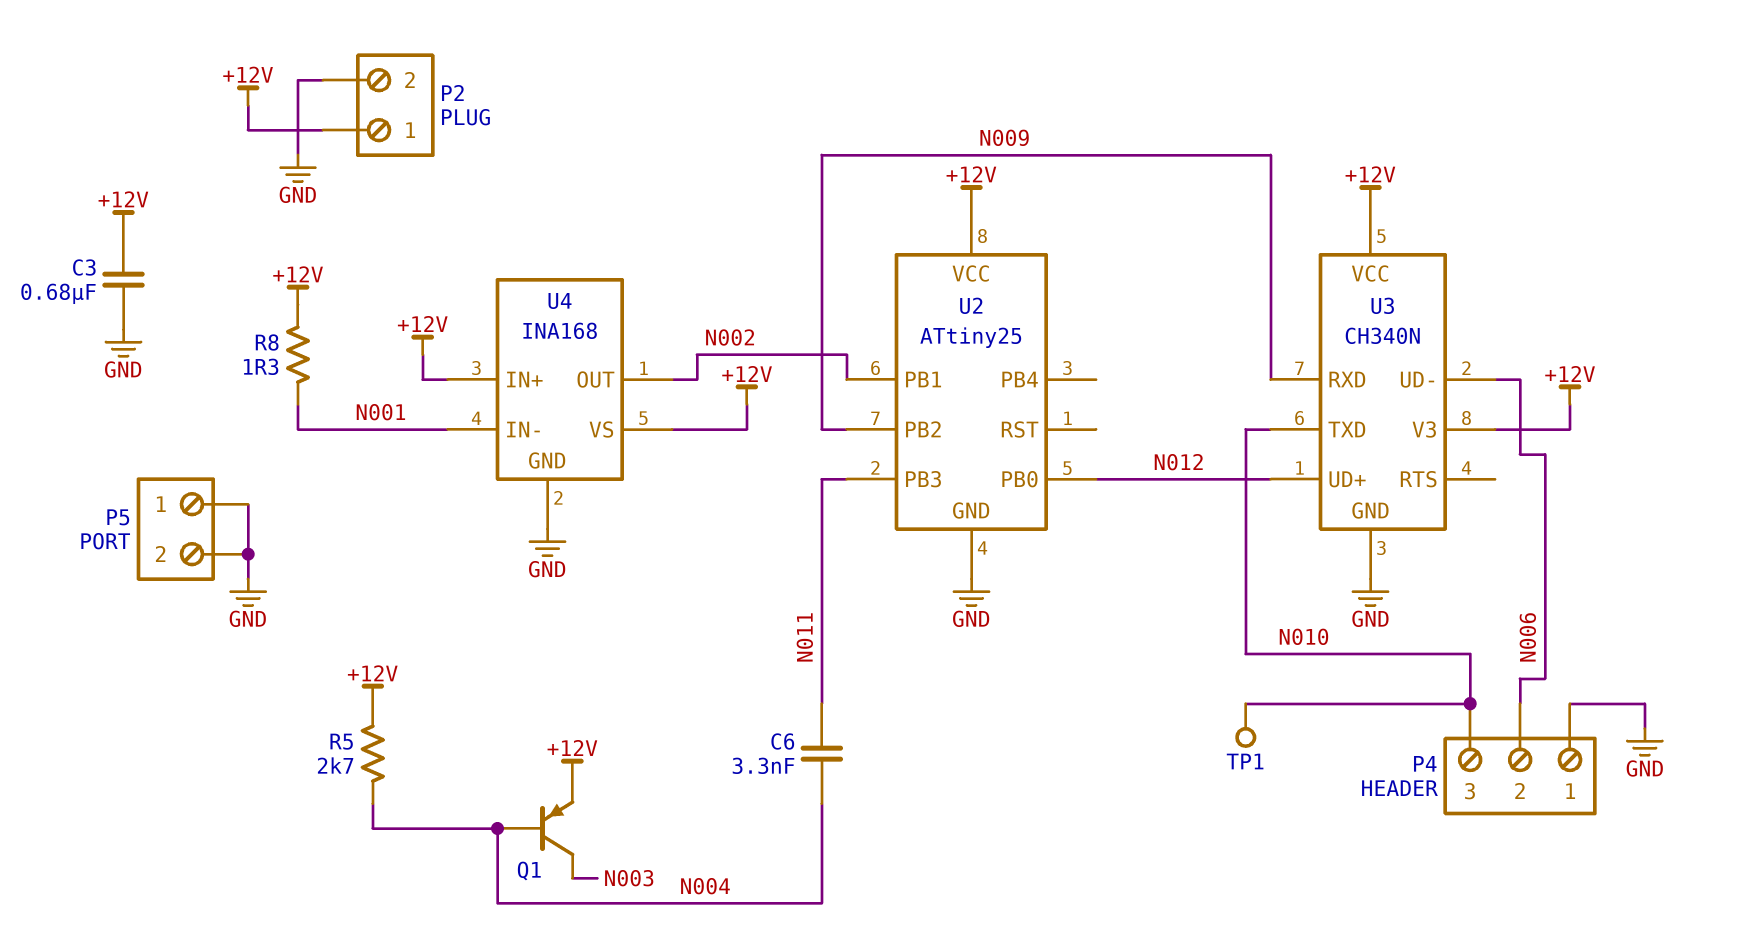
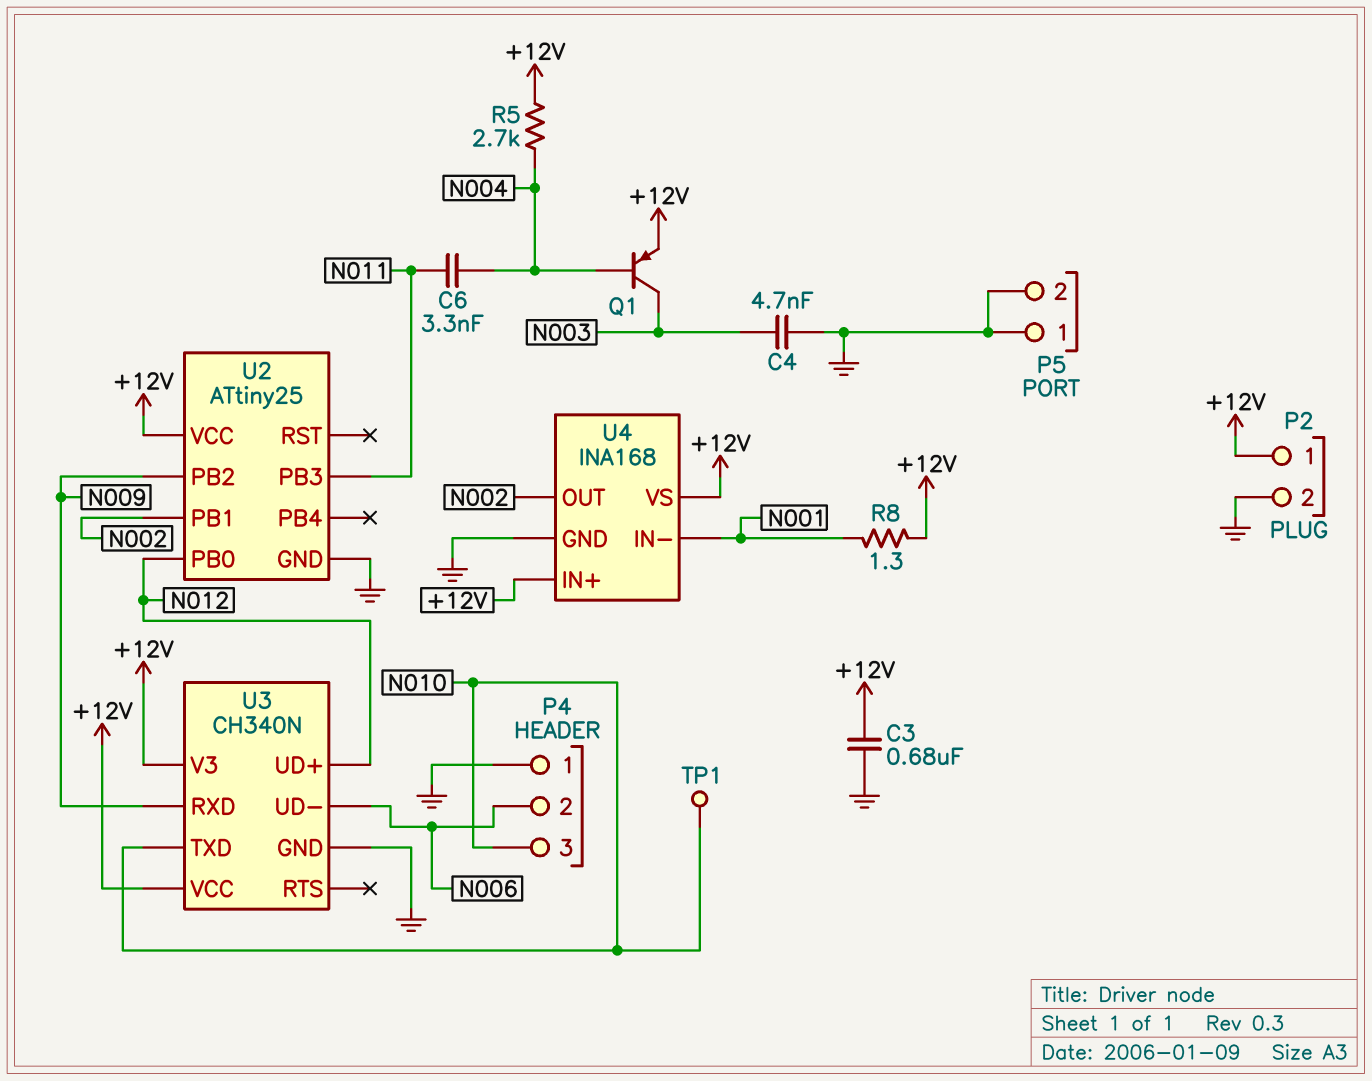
C4: none -> 4.7nF (GND, N003)

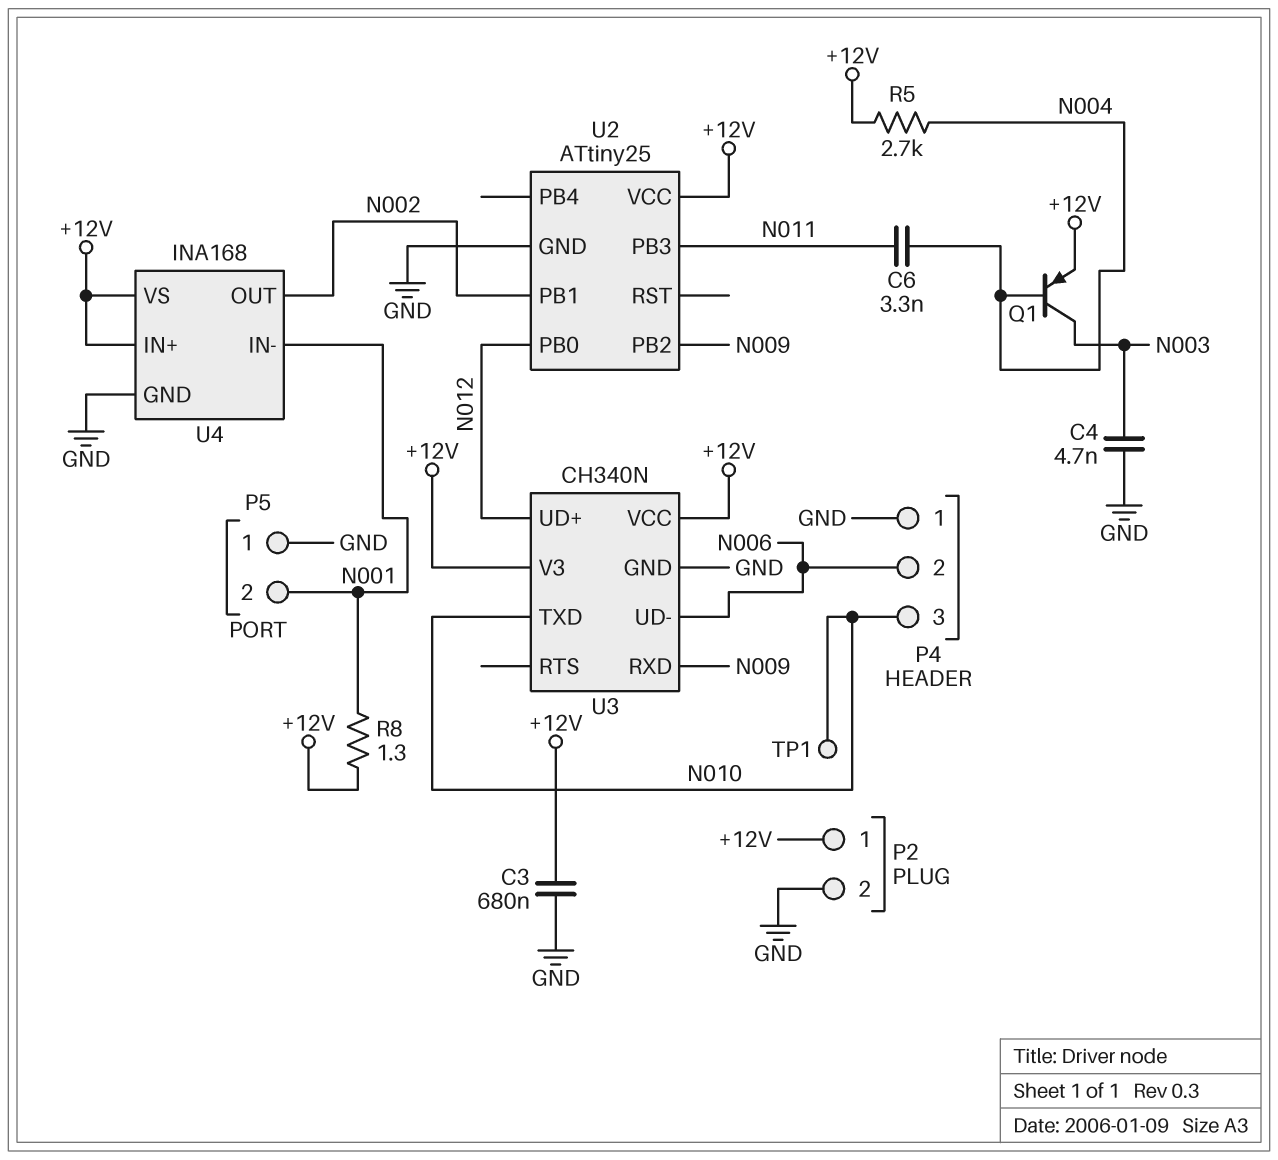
P5 pin 2: GND -> N001

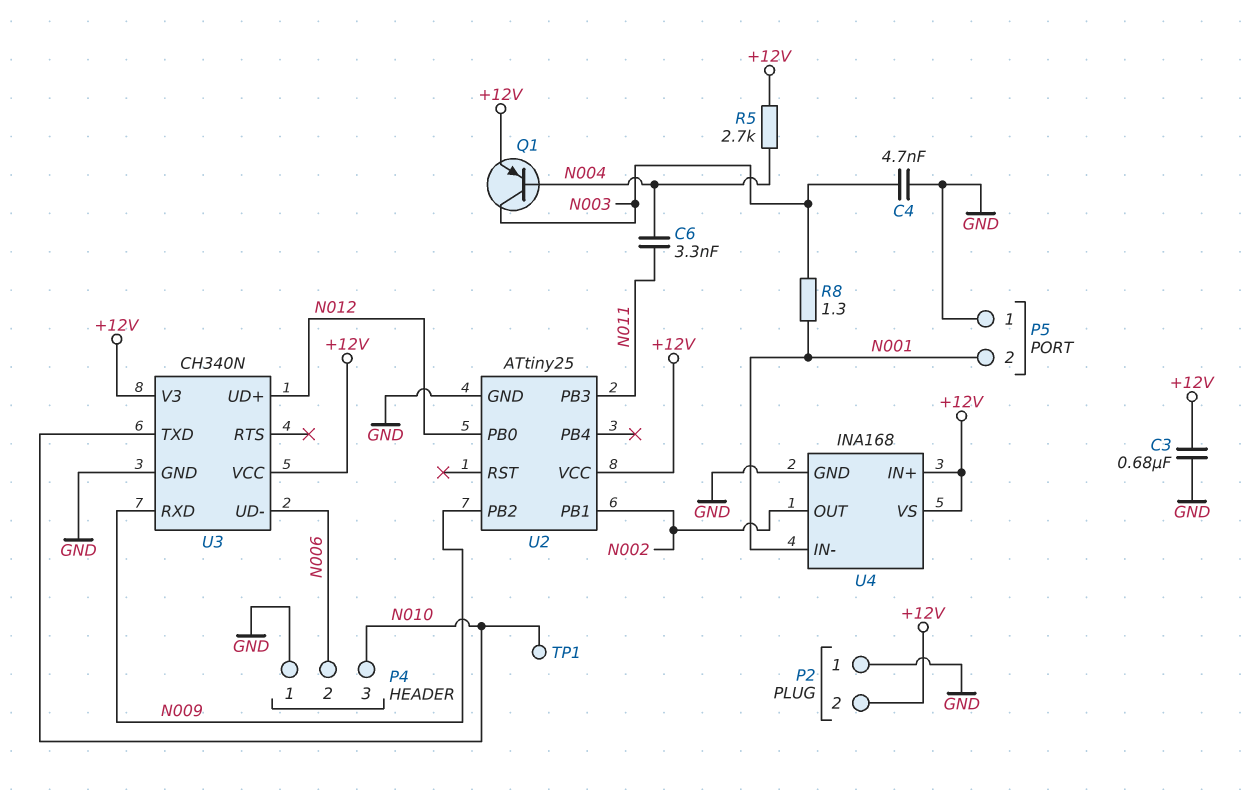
P2 pin 1: +12V -> GND
P2 pin 2: GND -> +12V
R8: 1.3 (+12V, N001) -> 1.3 (N001, N003)

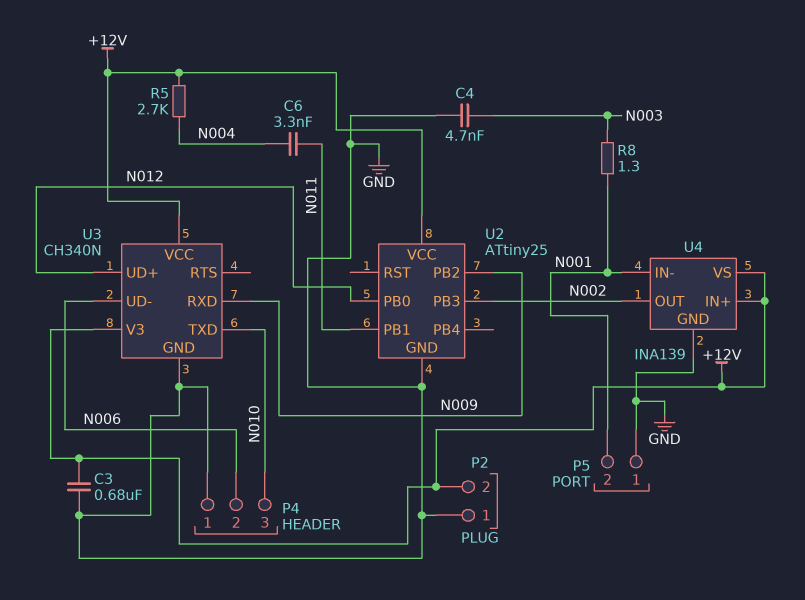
Q1: PNP (B N004, C N003, E +12V) -> none
TP1: test point (N010) -> none
U2 pin PB1: N002 -> N011
U2 pin PB3: N011 -> N002
U4: INA168 -> INA139

